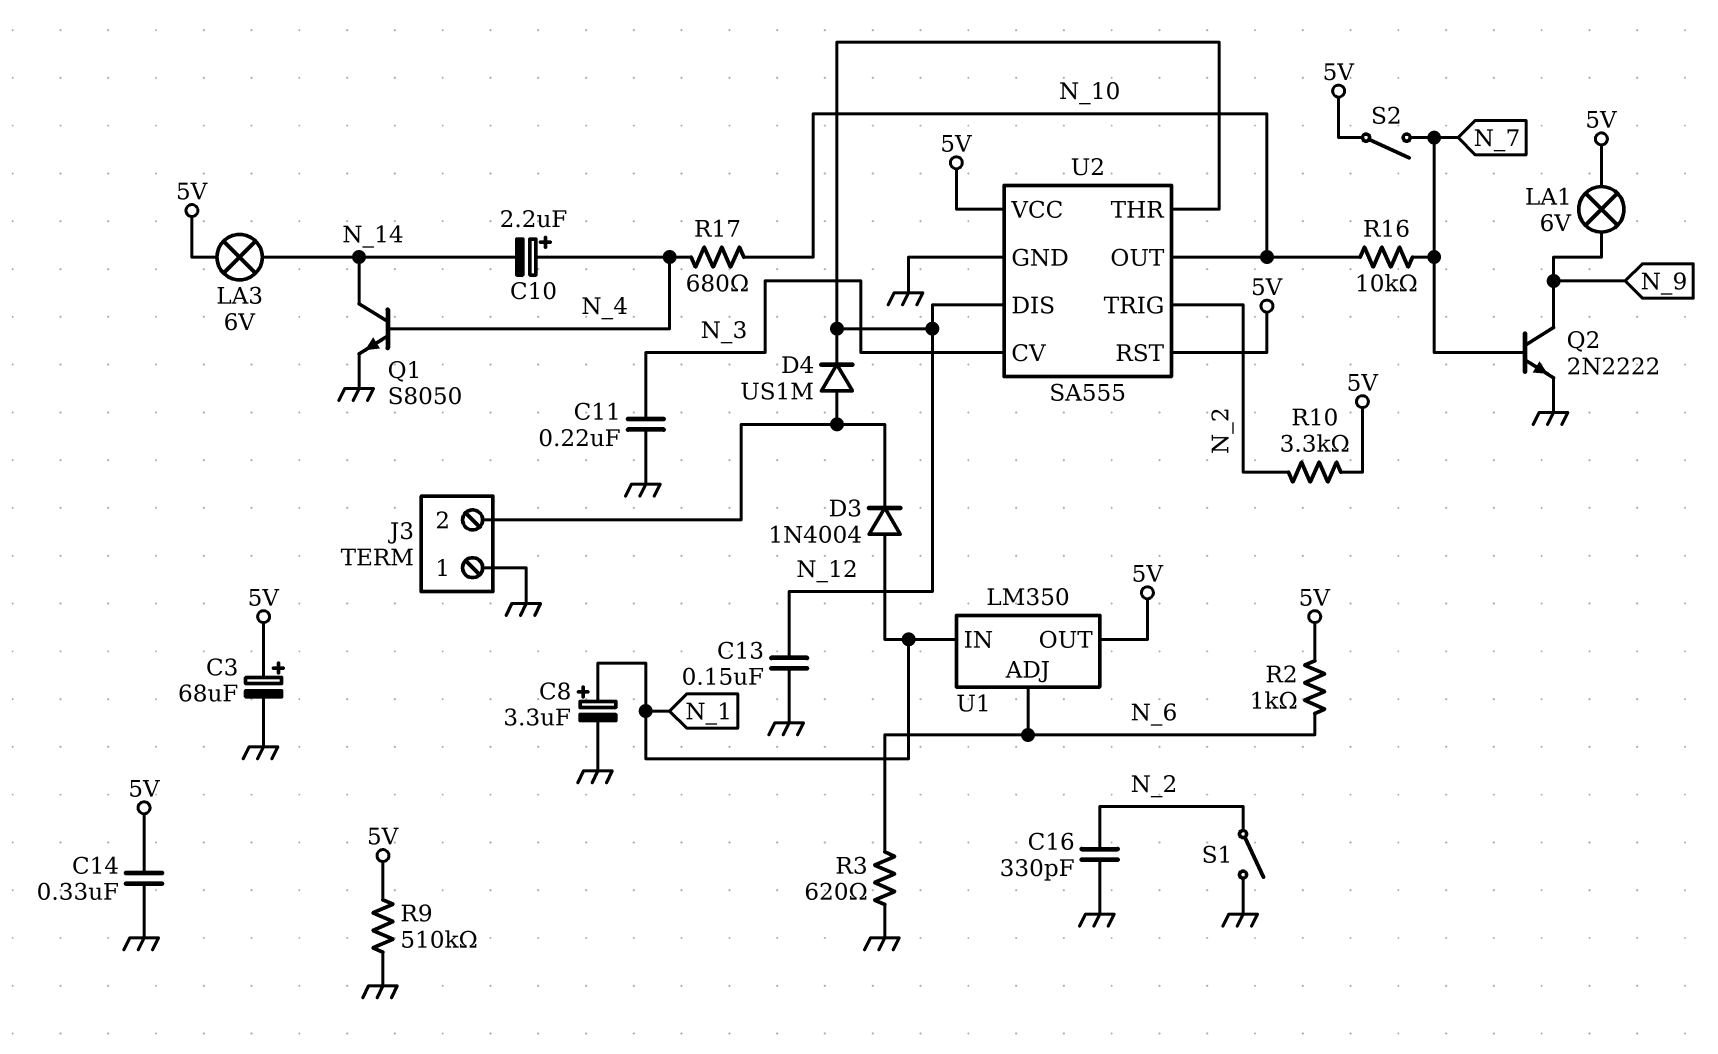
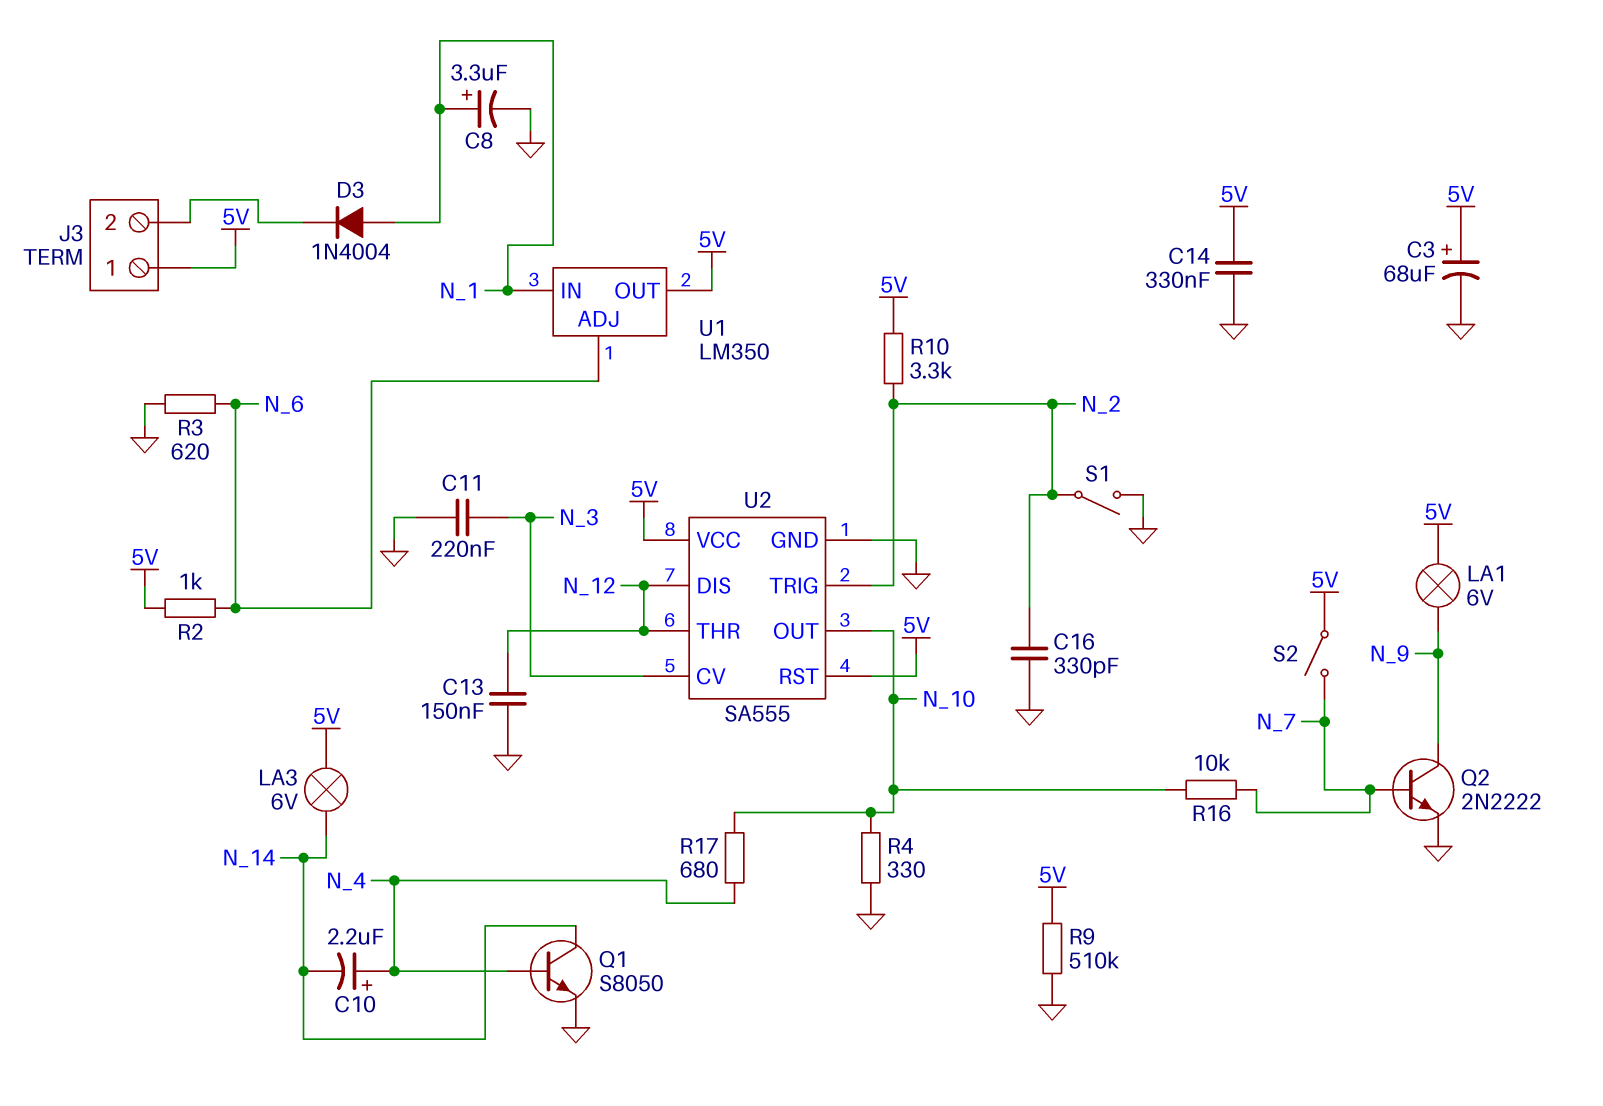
D4: diode US1M (A J3/2, K N_12) -> none
J3 pin 1: GND -> 5V
R4: none -> 330 (GND, N_10)

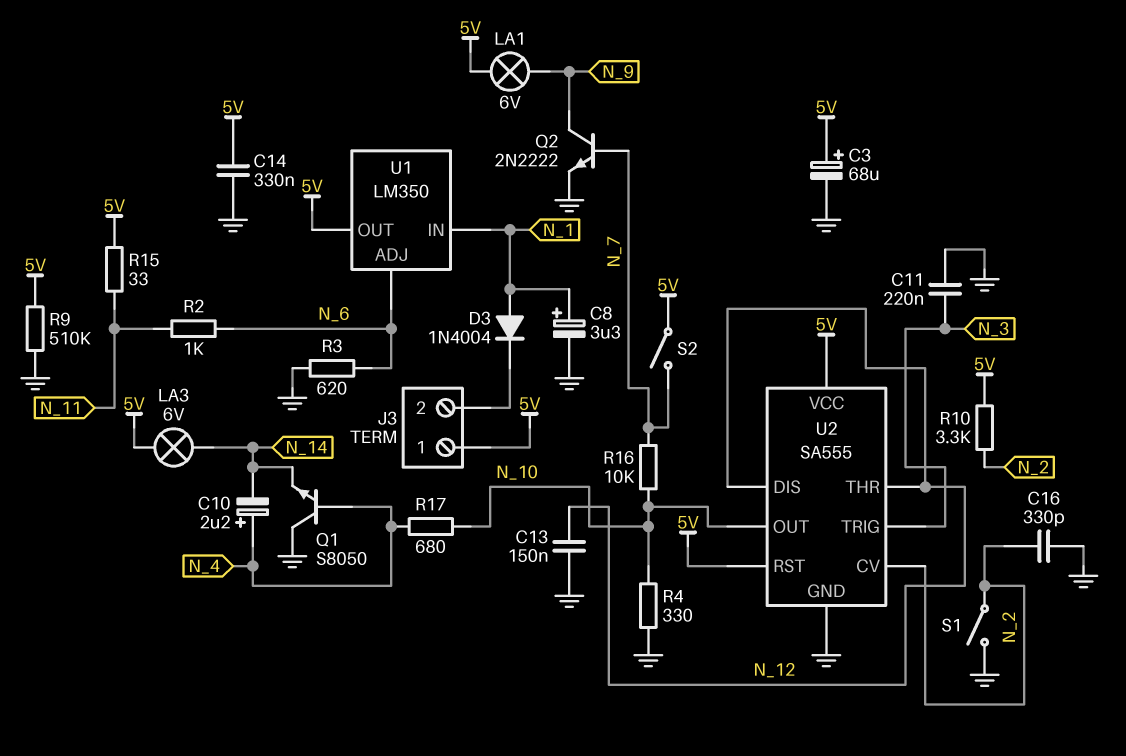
Q1: NPN S8050 (B N_4, C N_14, E GND) -> NPN S8050 (B N_4, C GND, E N_14)
R2: 1k (5V, N_6) -> 1k (N_6, N_11)
R15: none -> 33 (5V, N_11)
U2 pin CV: N_3 -> N_2
U2 pin TRIG: N_2 -> N_3

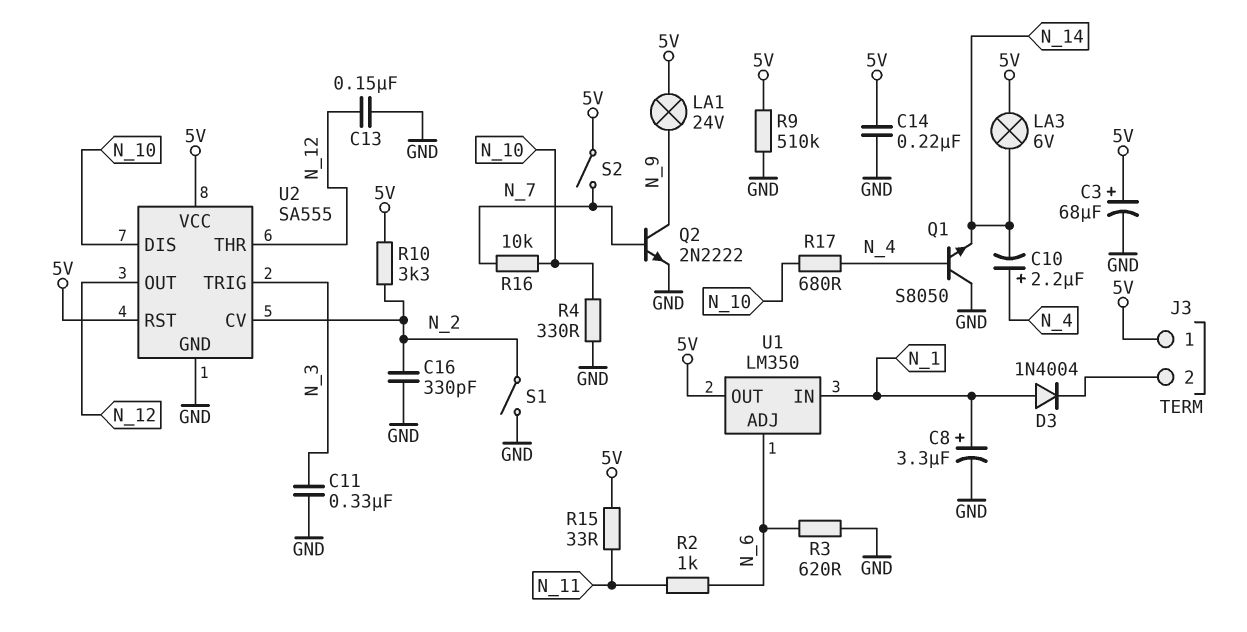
C11: 220nF (GND, N_3) -> 330nF (GND, N_3)
C14: 330nF (5V, GND) -> 220nF (5V, GND)
LA1: lamp 6V (5V, N_9) -> lamp 24V (5V, N_9)
U2 pin DIS: N_12 -> N_10
U2 pin OUT: N_10 -> N_12

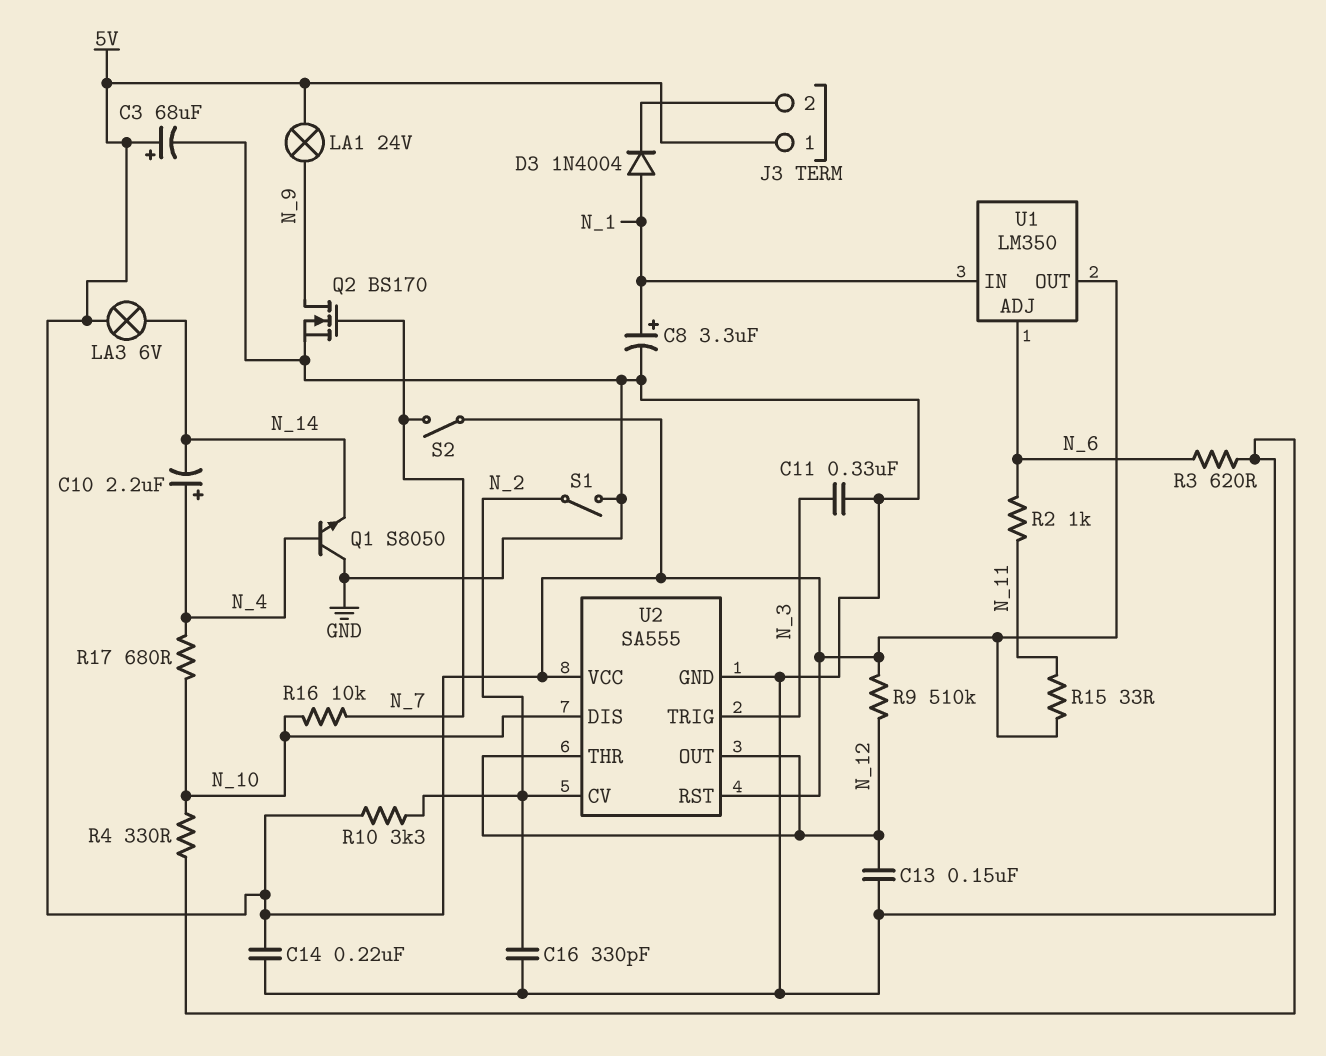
Q2: NPN 2N2222 (B N_7, C N_9, E GND) -> NMOS BS170 (G N_7, D N_9, S GND)
R9: 510k (5V, GND) -> 510k (5V, N_12)

